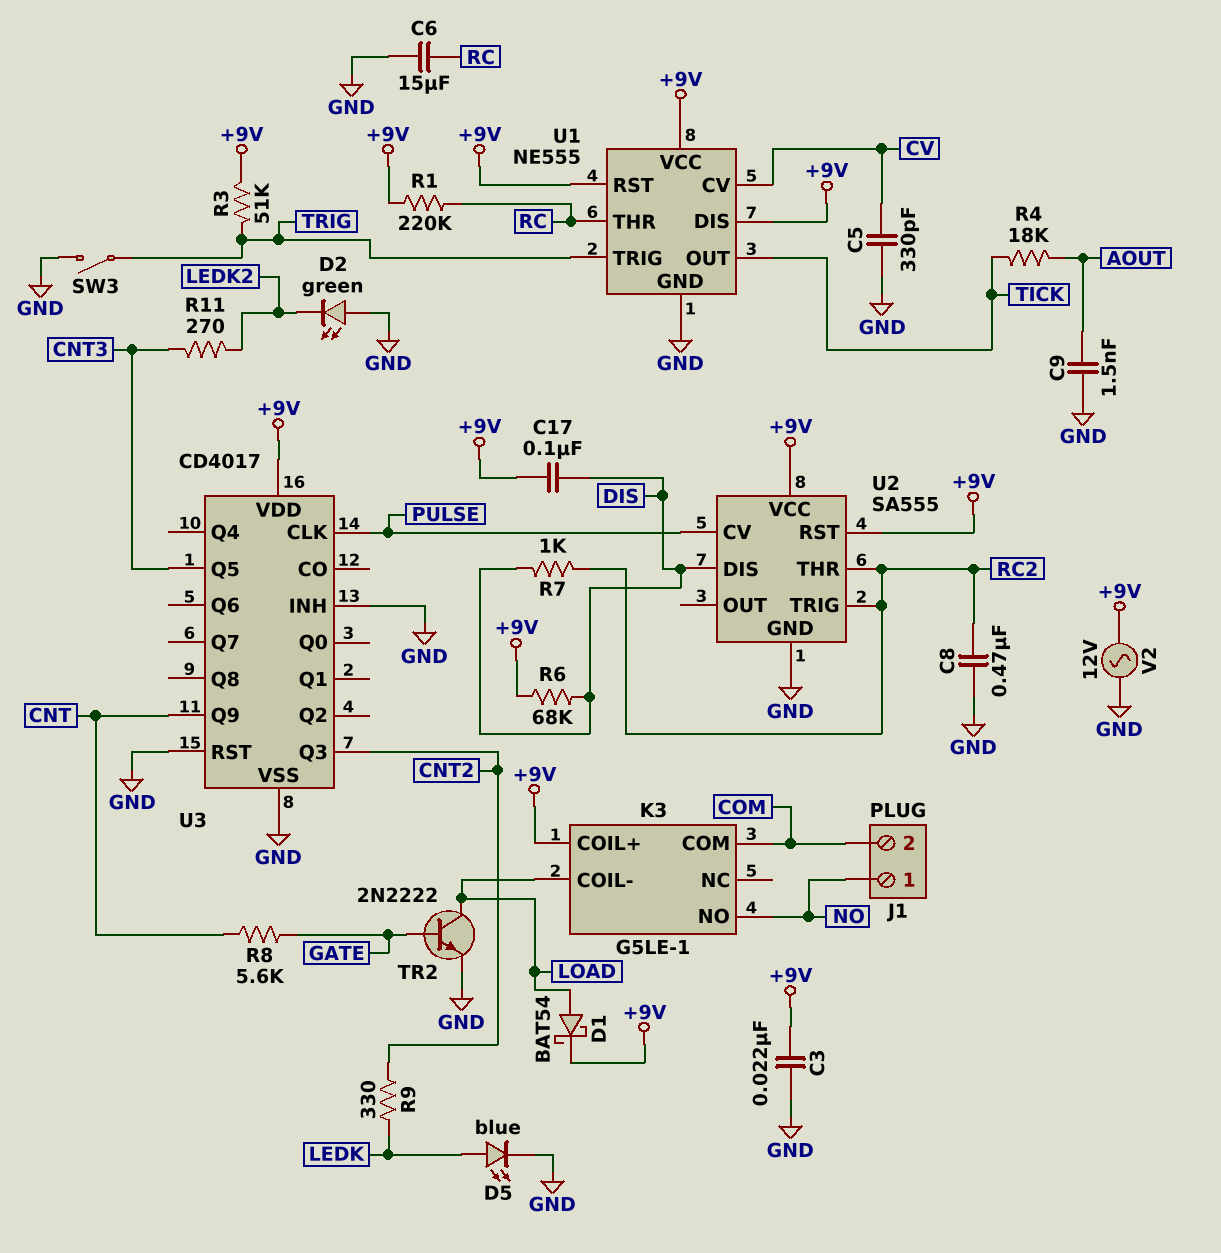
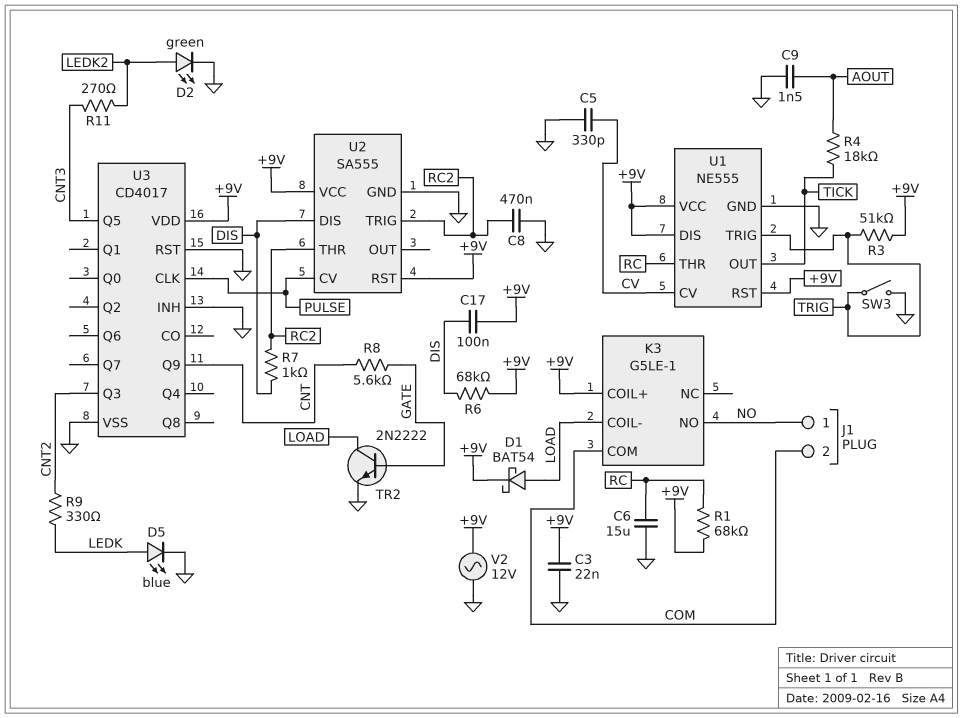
D2: LED green (A GND, K LEDK2) -> LED green (A LEDK2, K GND)
R1: 220k (+9V, RC) -> 68k (+9V, RC)

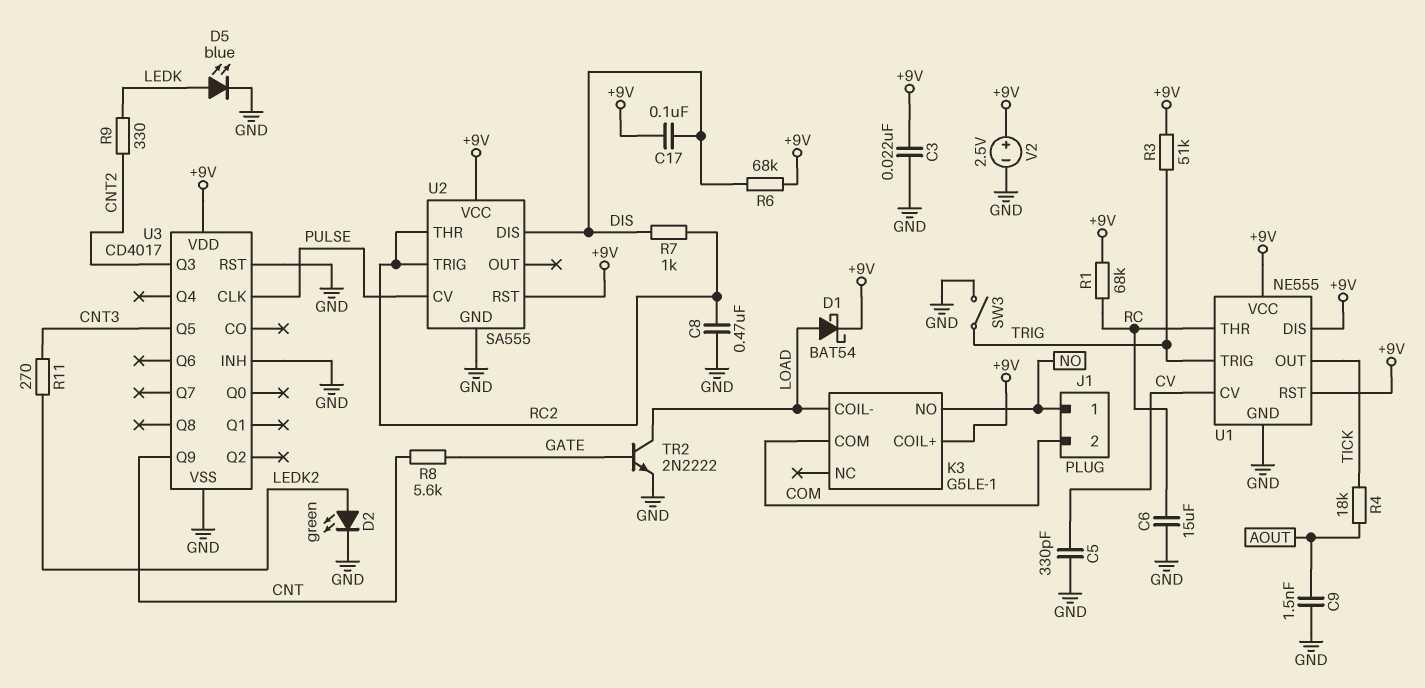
V2: AC 12V (+9V, GND) -> 2.5V (plus +9V, minus GND)

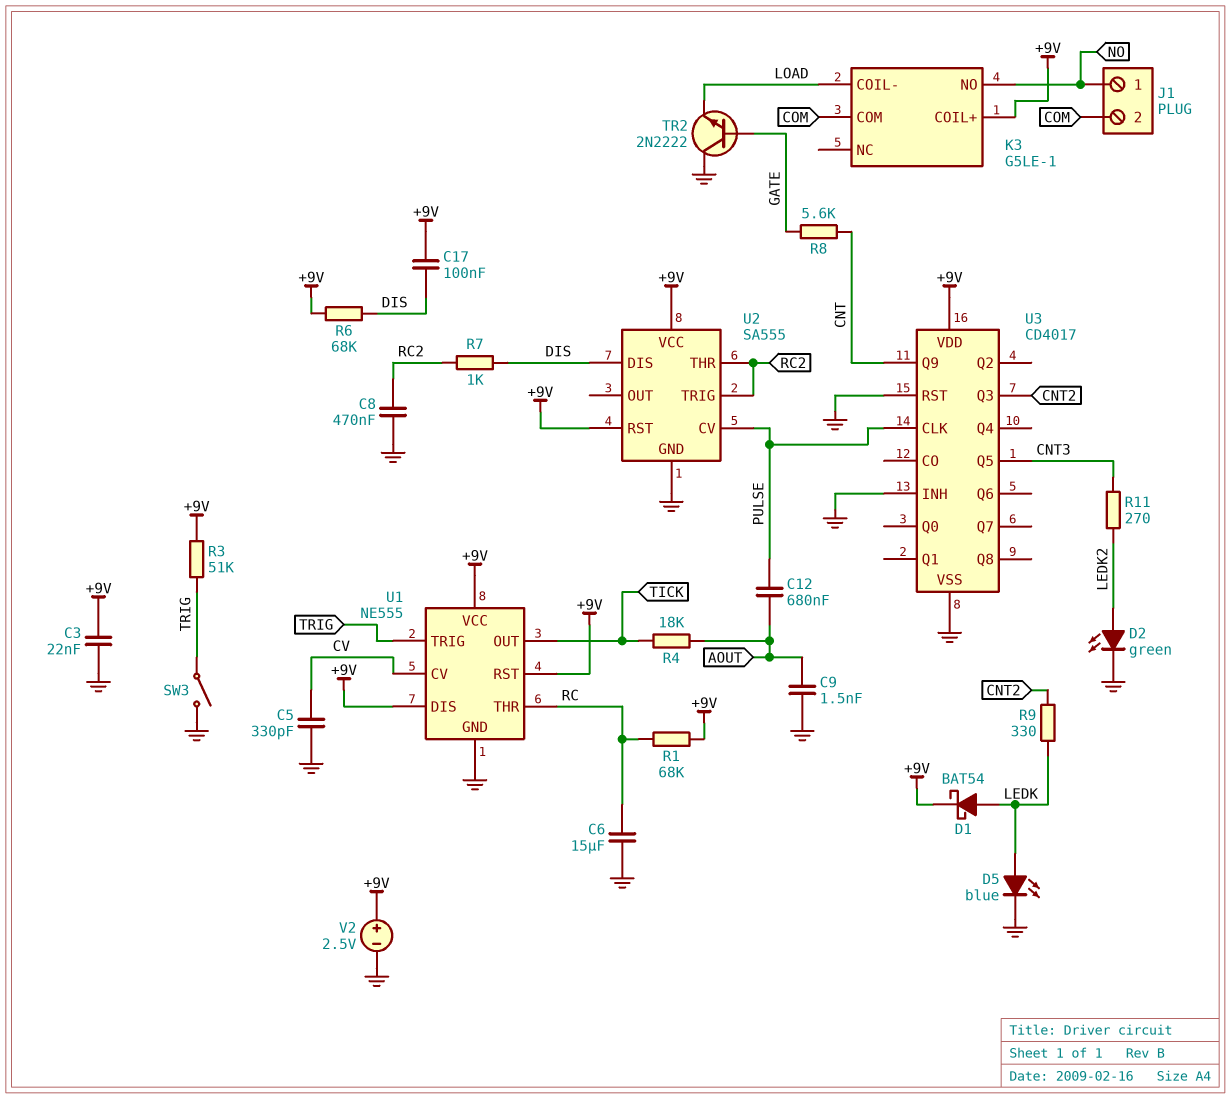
C12: none -> 680nF (AOUT, PULSE)
D1: schottky BAT54 (A LOAD, K +9V) -> schottky BAT54 (A LEDK, K +9V)
TR2: NPN 2N2222 (B GATE, C LOAD, E GND) -> NPN 2N2222 (B GATE, C GND, E LOAD)

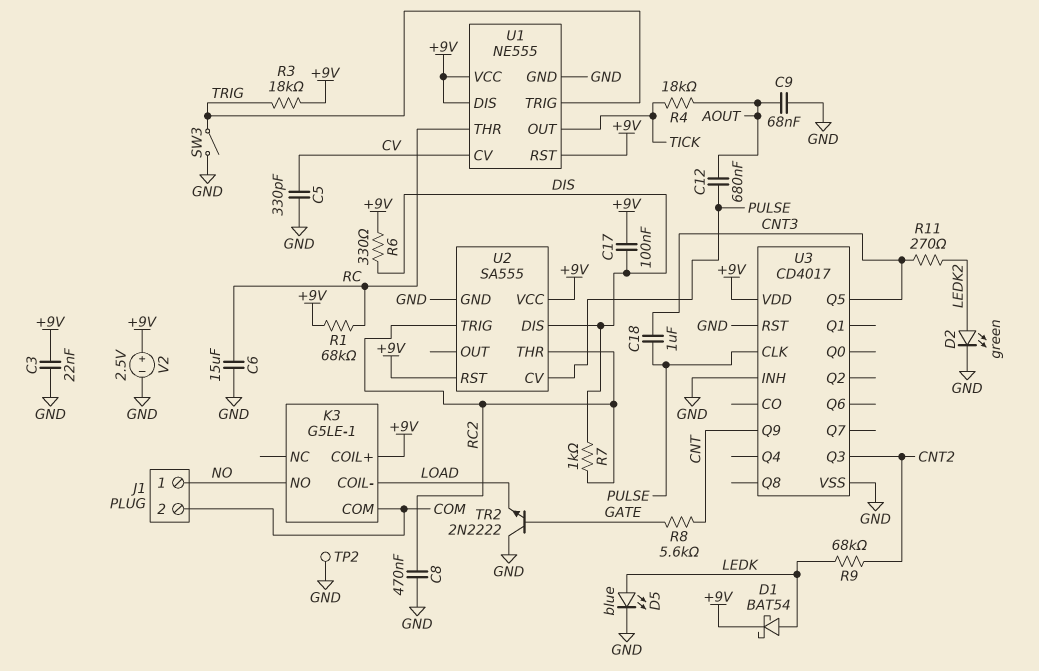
C9: 1.5nF (AOUT, GND) -> 68nF (AOUT, GND)
C18: none -> 1uF (CNT3, PULSE)
R3: 51k (+9V, TRIG) -> 18k (+9V, TRIG)
R6: 68k (+9V, DIS) -> 330 (+9V, DIS)
R9: 330 (CNT2, LEDK) -> 68k (CNT2, LEDK)
TP2: none -> test point (GND)

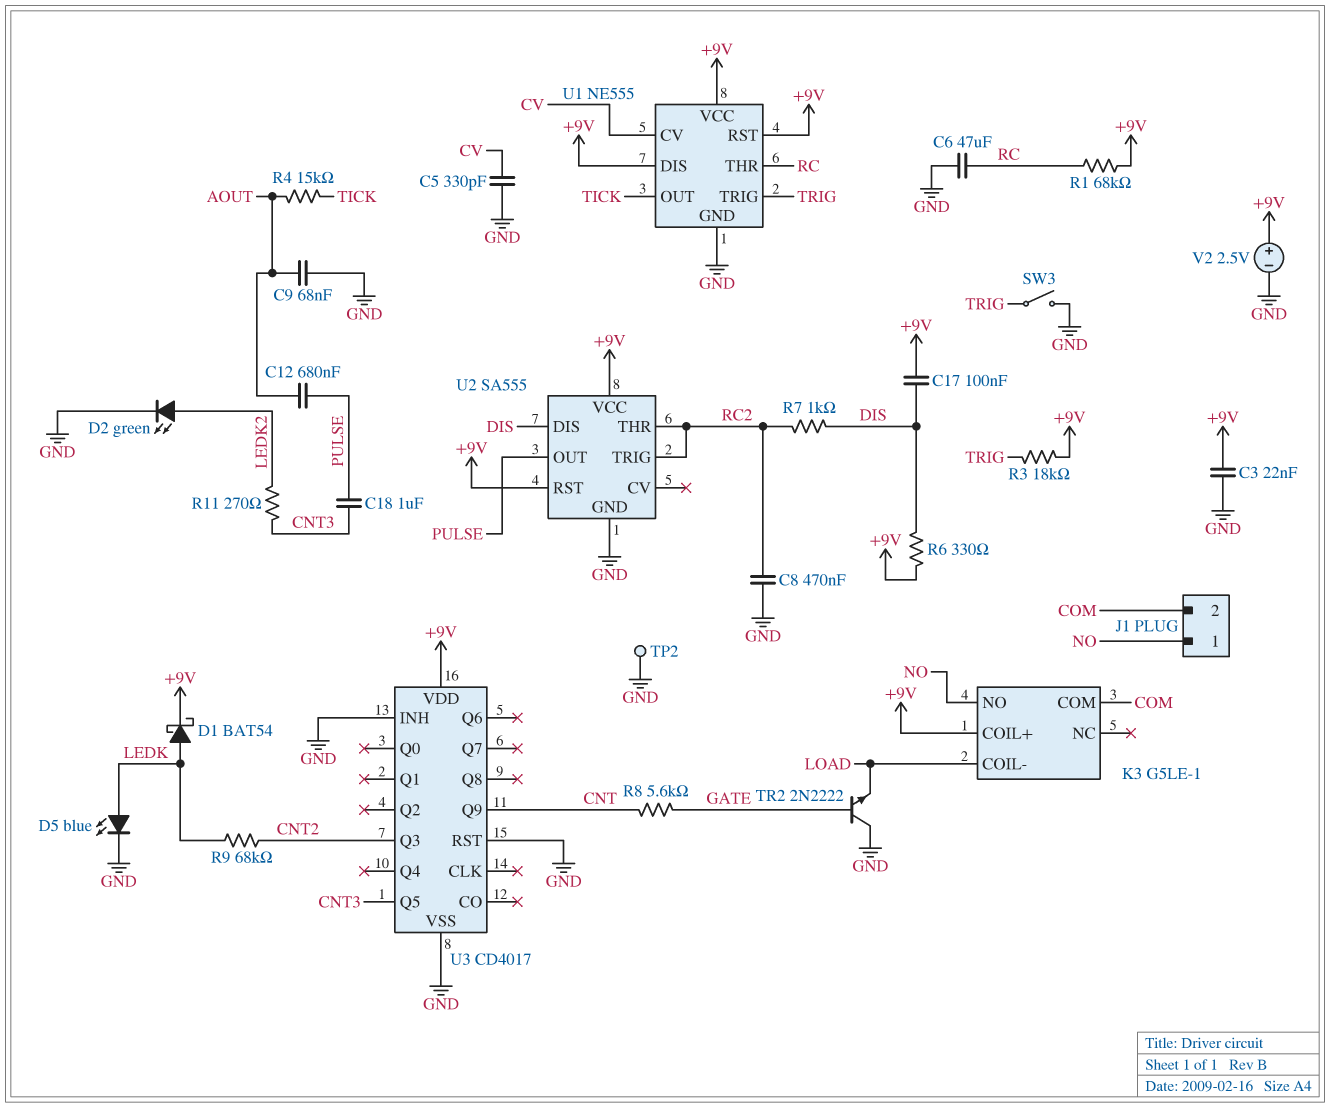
C6: 15uF (GND, RC) -> 47uF (GND, RC)
R4: 18k (AOUT, TICK) -> 15k (AOUT, TICK)
U2 pin CV: PULSE -> none
U2 pin OUT: none -> PULSE
U3 pin CLK: PULSE -> none

